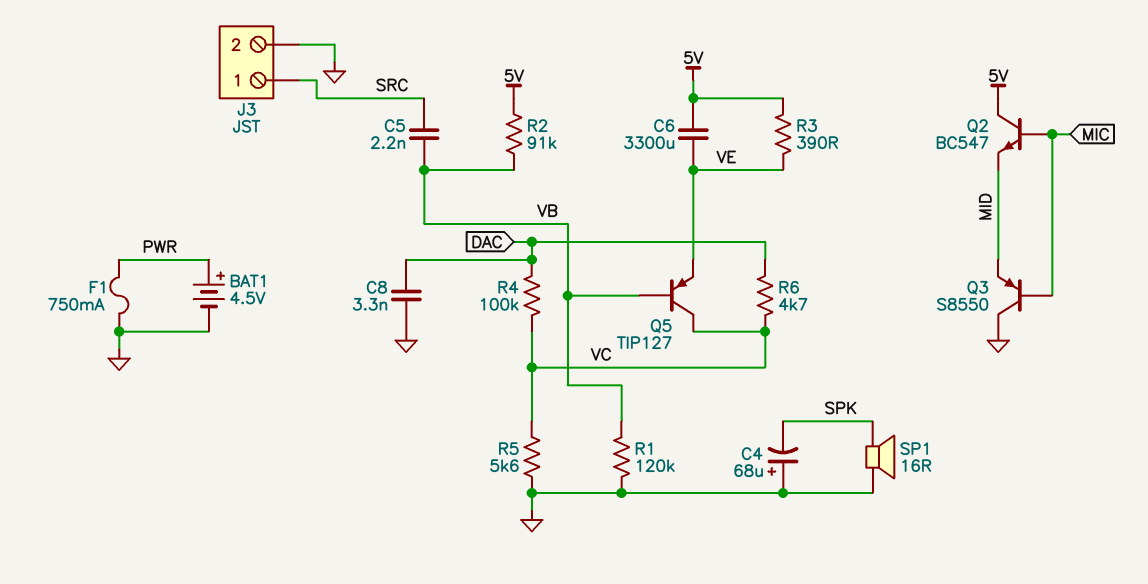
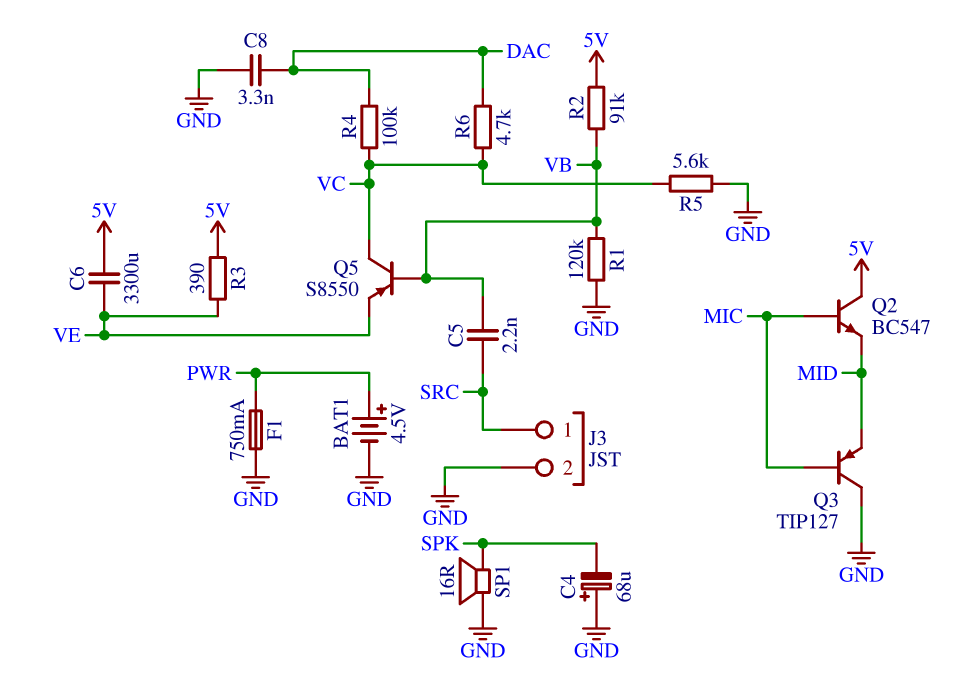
Q3: PNP S8550 (B MIC, C GND, E MID) -> PNP TIP127 (B MIC, C GND, E MID)
Q5: PNP TIP127 (B VB, C VC, E VE) -> PNP S8550 (B VB, C VC, E VE)

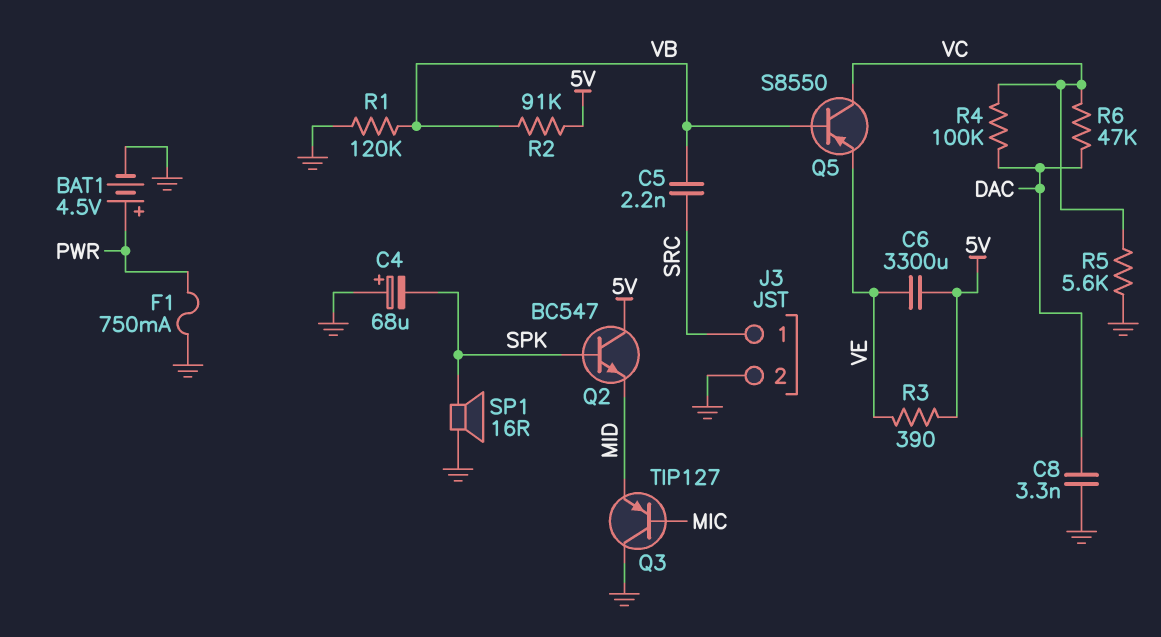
Q2: NPN BC547 (B MIC, C 5V, E MID) -> NPN BC547 (B SPK, C 5V, E MID)
R6: 4.7k (DAC, VC) -> 47k (DAC, VC)

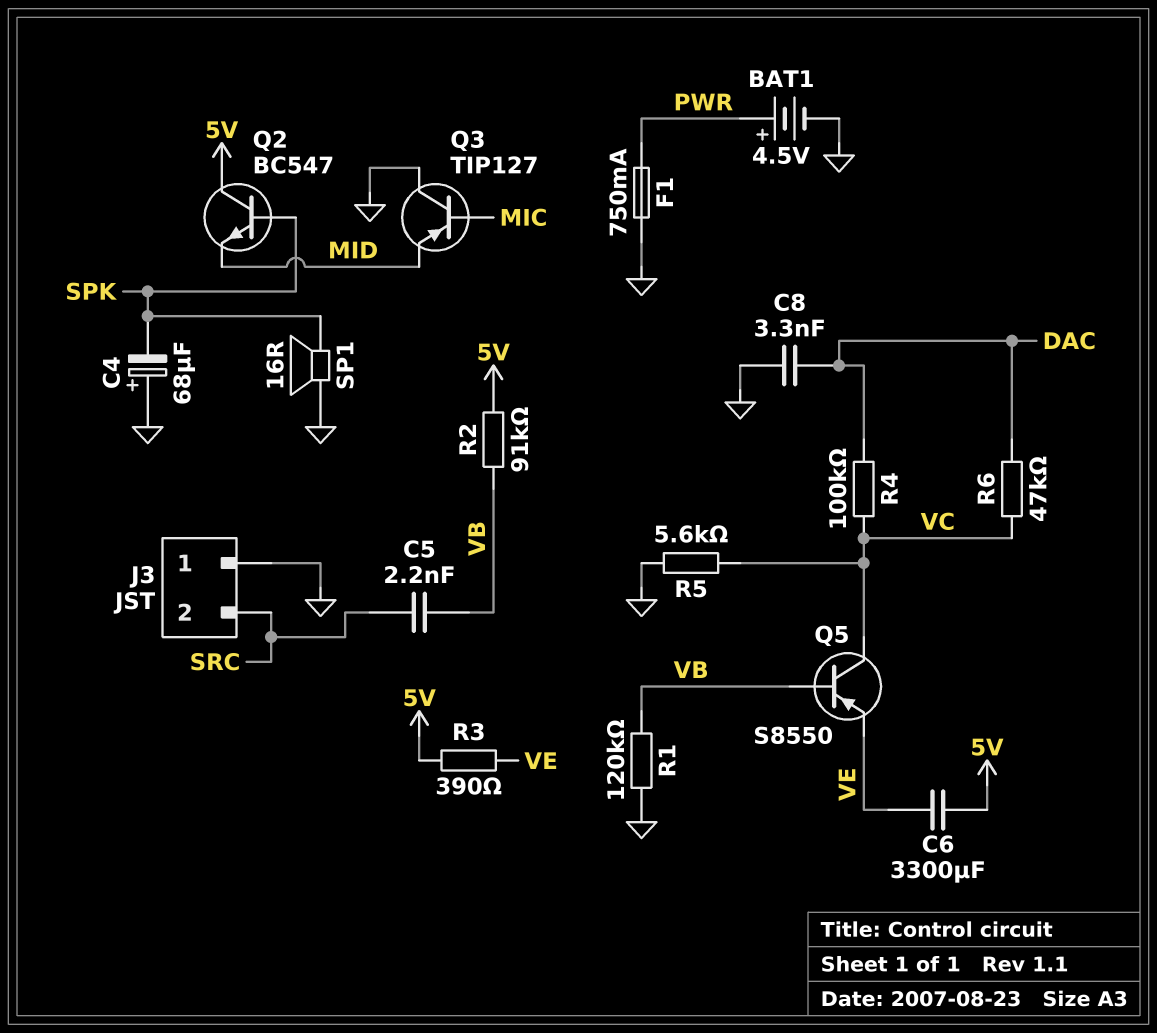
J3 pin 1: SRC -> GND
J3 pin 2: GND -> SRC

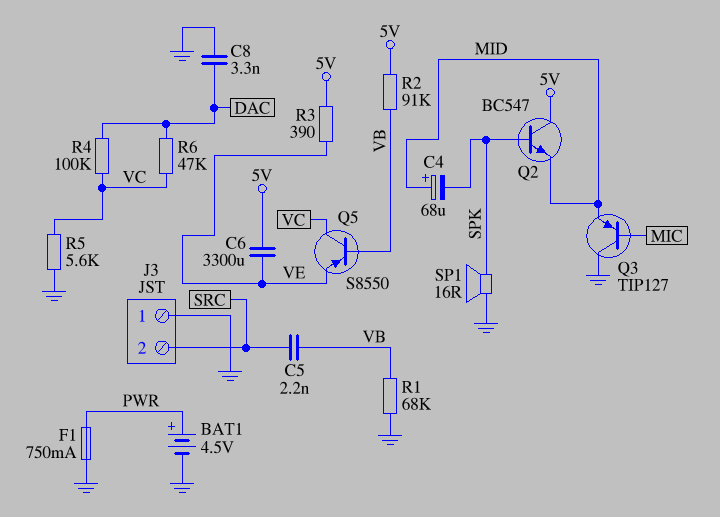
C4: 68uF (plus GND, minus SPK) -> 68uF (plus MID, minus SPK)
R1: 120k (GND, VB) -> 68k (GND, VB)

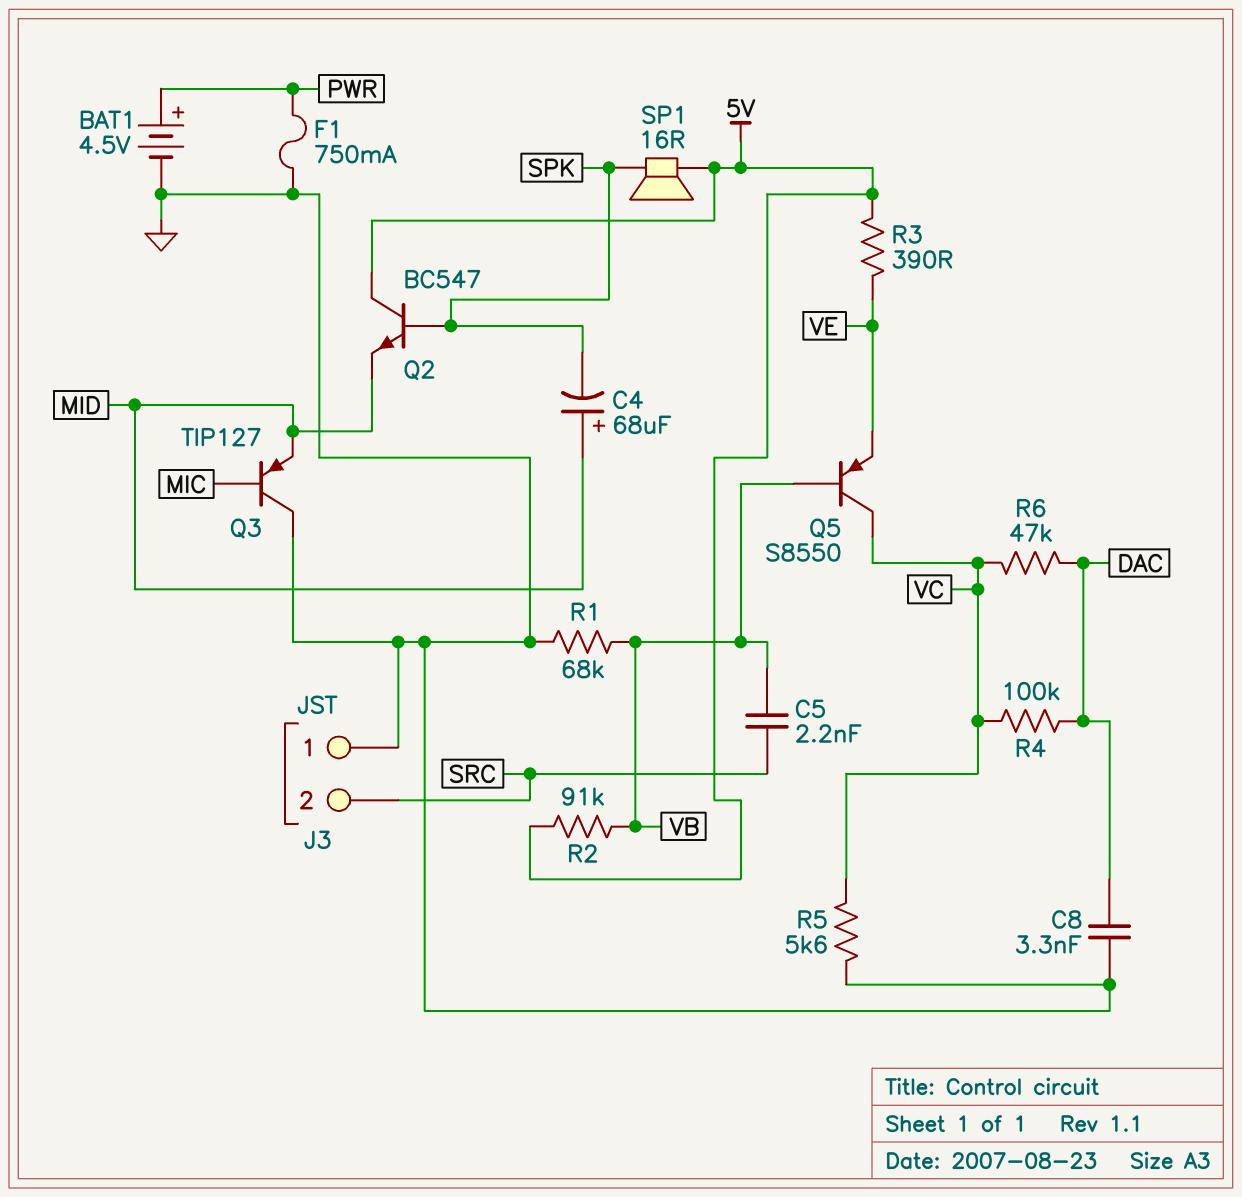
C6: 3300uF (5V, VE) -> none
SP1: speaker 16R (GND, SPK) -> speaker 16R (5V, SPK)

